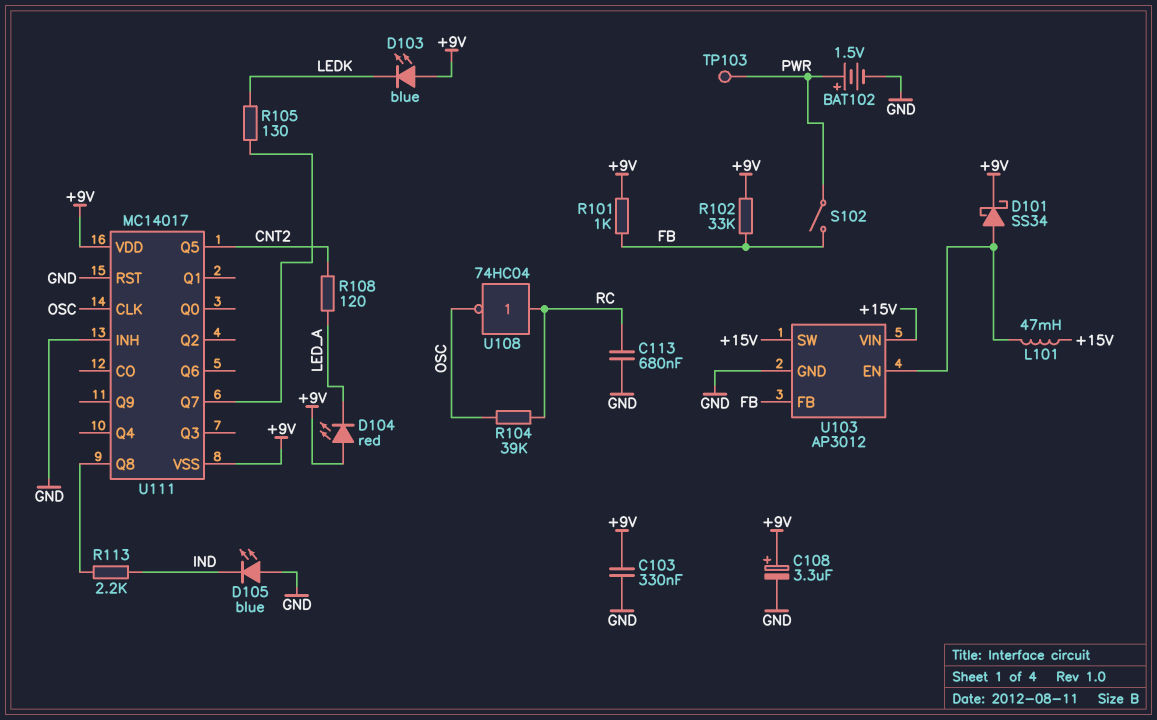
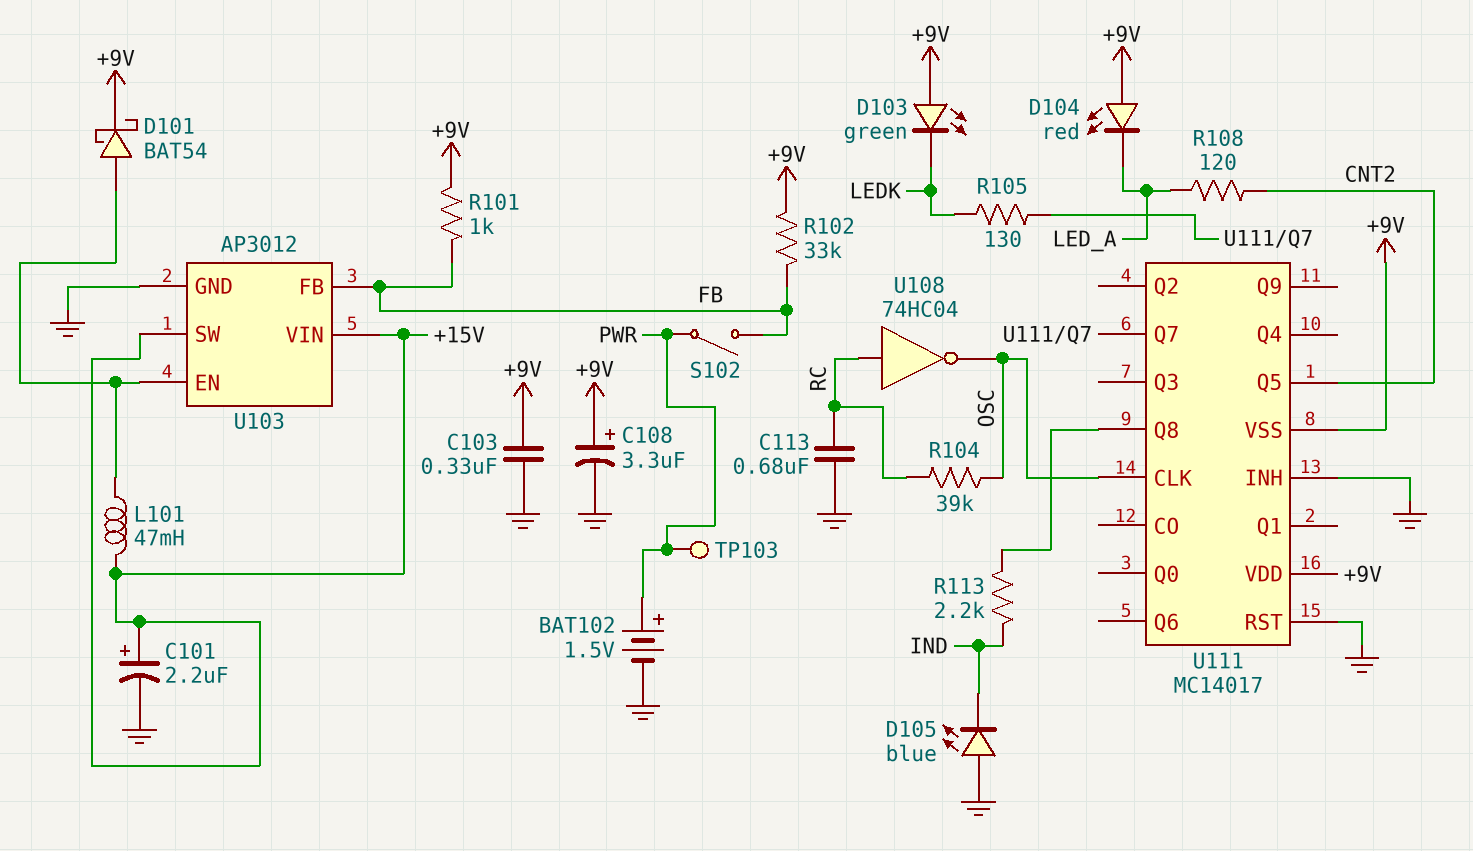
C101: none -> 2.2uF (plus +15V, minus GND)
D101: schottky SS34 (A U103/EN, K +9V) -> schottky BAT54 (A U103/EN, K +9V)
D103: LED blue (A +9V, K LEDK) -> LED green (A +9V, K LEDK)

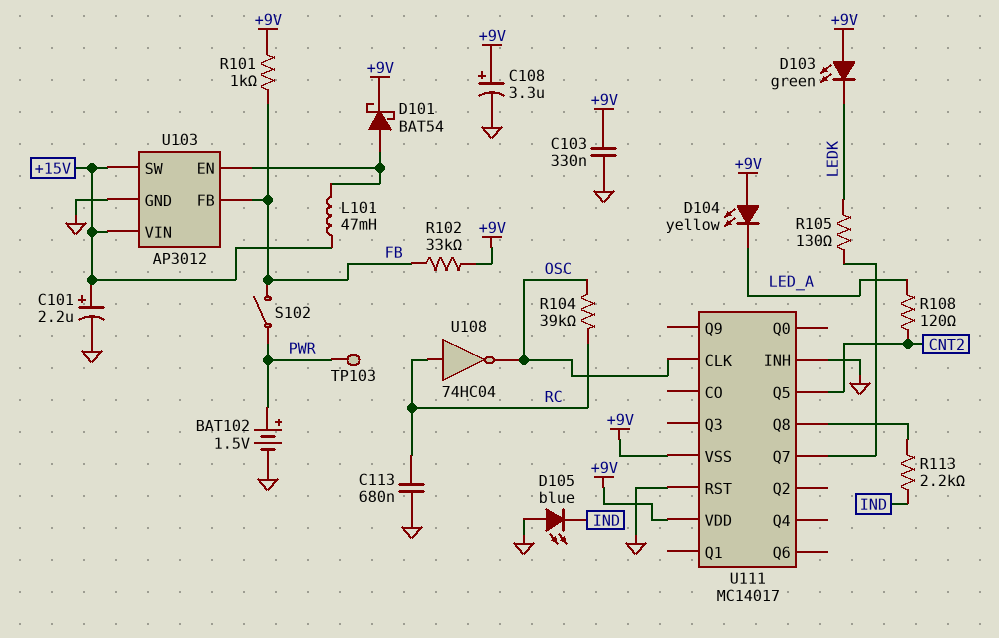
D104: LED red (A +9V, K LED_A) -> LED yellow (A +9V, K LED_A)

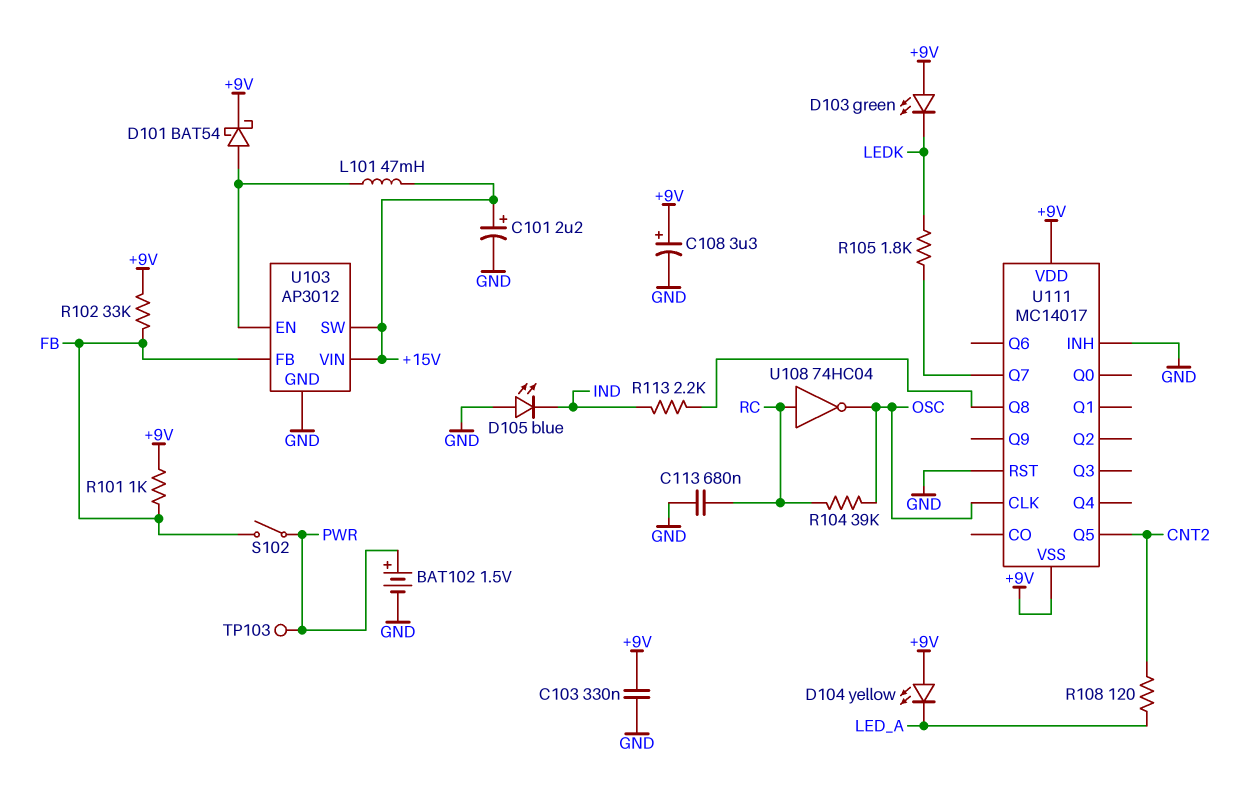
R105: 130 (LEDK, U111/Q7) -> 1.8k (LEDK, U111/Q7)

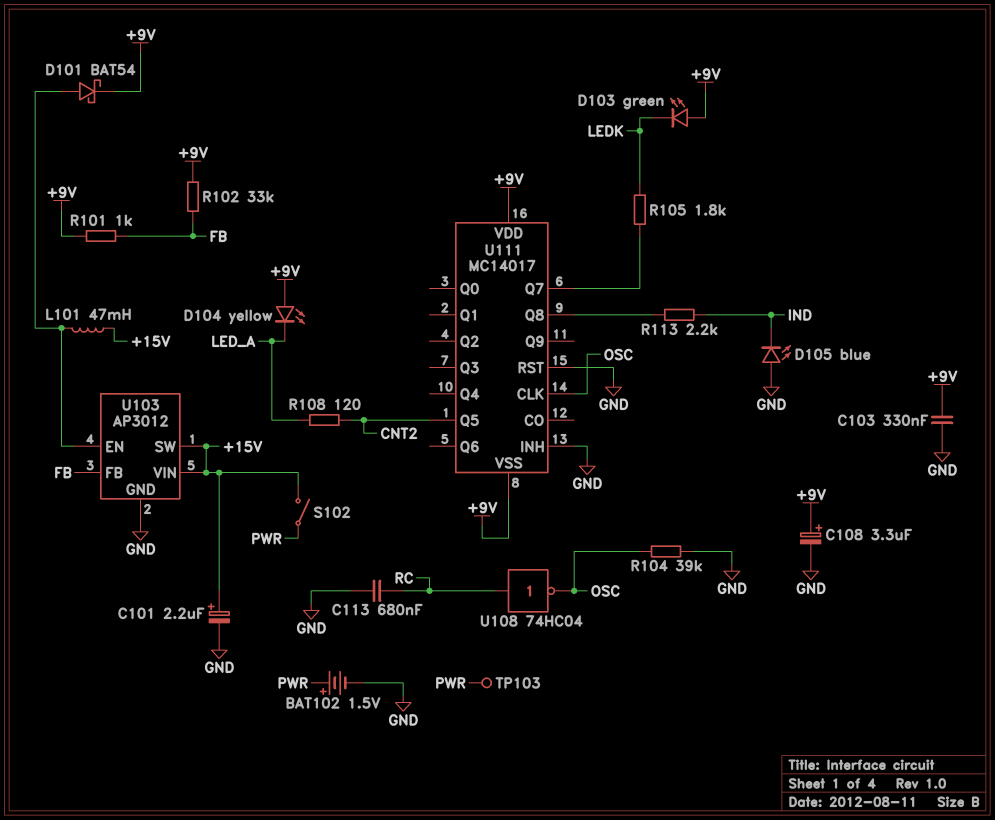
R104: 39k (OSC, RC) -> 39k (GND, OSC)
S102: switch (FB, PWR) -> switch (+15V, PWR)

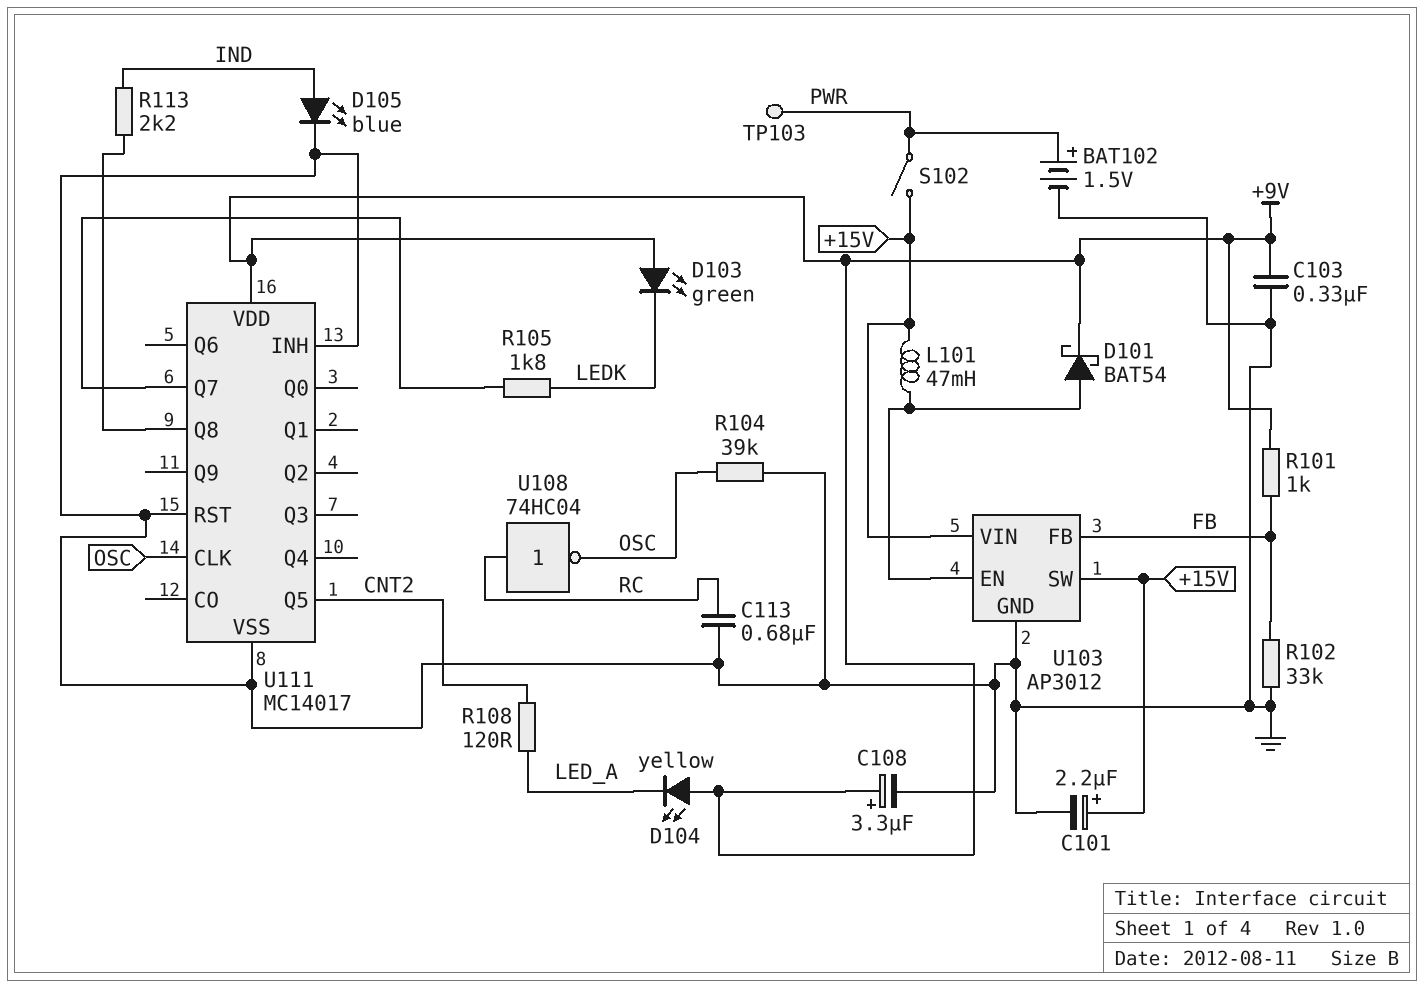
D105: LED blue (A GND, K IND) -> LED blue (A IND, K GND)
R102: 33k (+9V, FB) -> 33k (FB, GND)
U111 pin VSS: +9V -> GND

